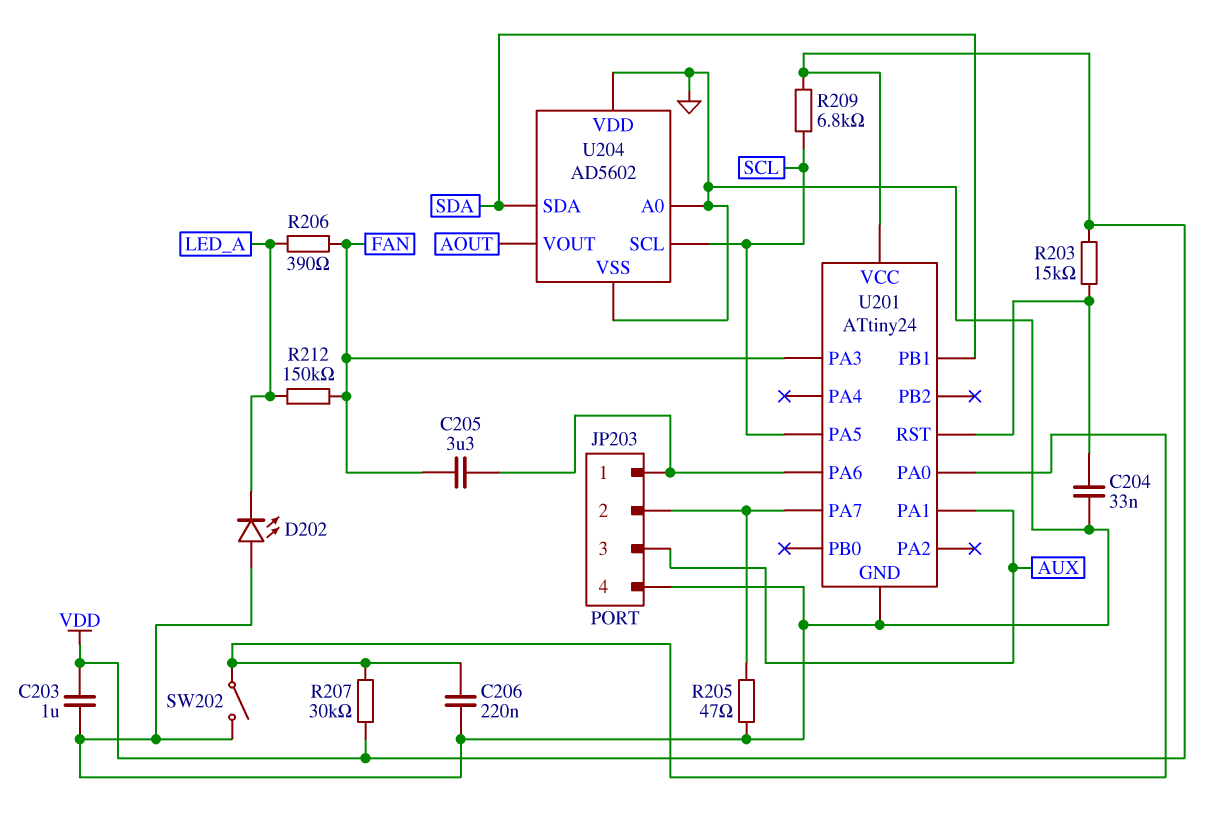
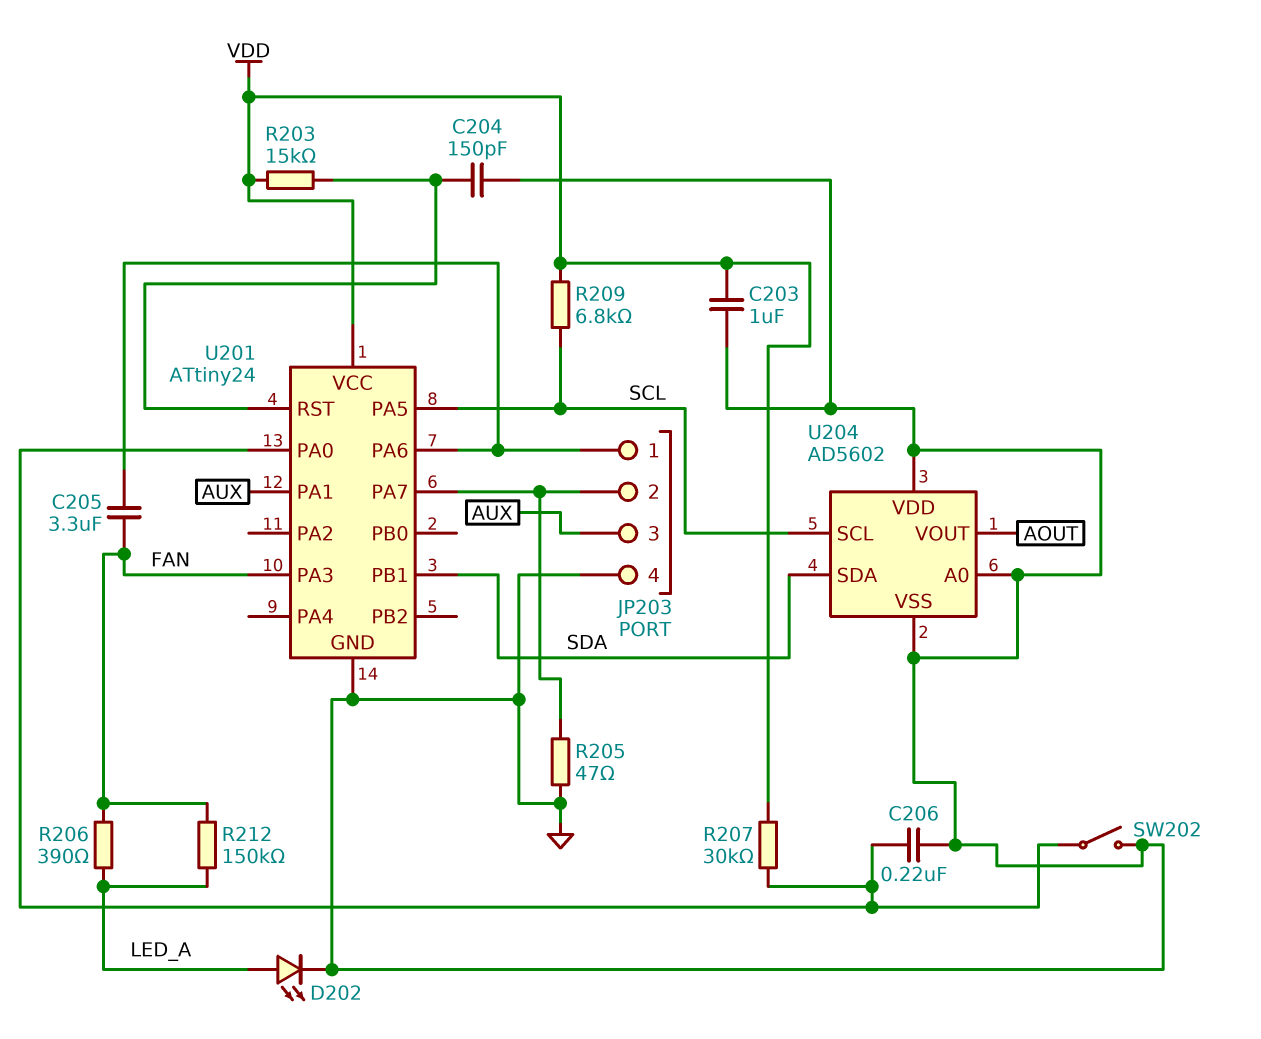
C204: 33nF (GND, U201/RST) -> 150pF (GND, U201/RST)
D202: LED (A GND, K LED_A) -> LED (A LED_A, K GND)

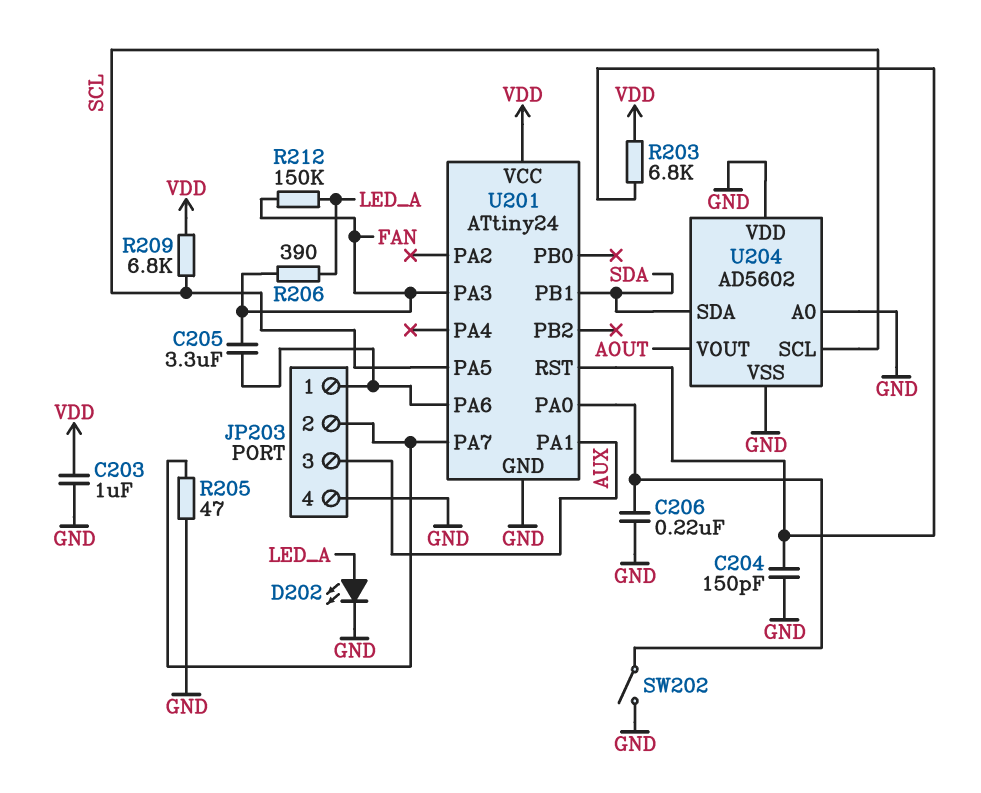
R203: 15k (U201/RST, VDD) -> 6.8k (U201/RST, VDD)
R207: 30k (U201/PA0, VDD) -> none

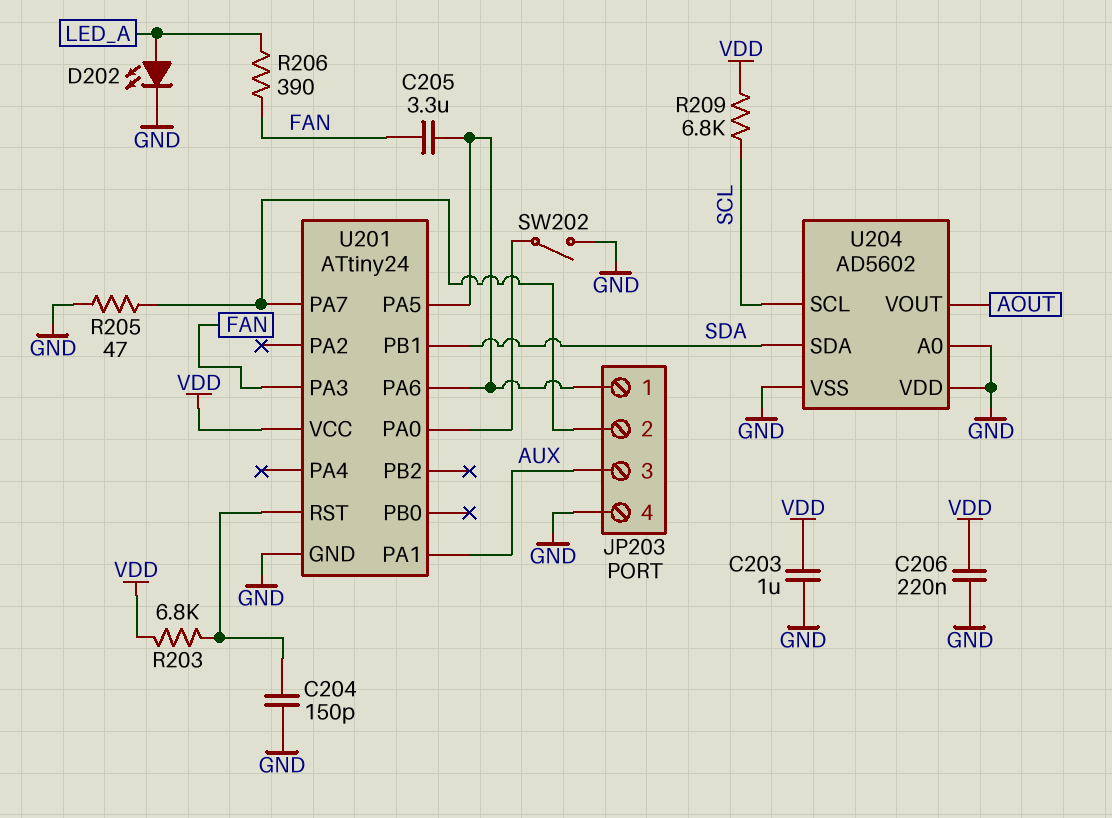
C206: 220nF (GND, U201/PA0) -> 220nF (GND, VDD)
R212: 150k (FAN, LED_A) -> none
U201 pin PA5: SCL -> JP203/1

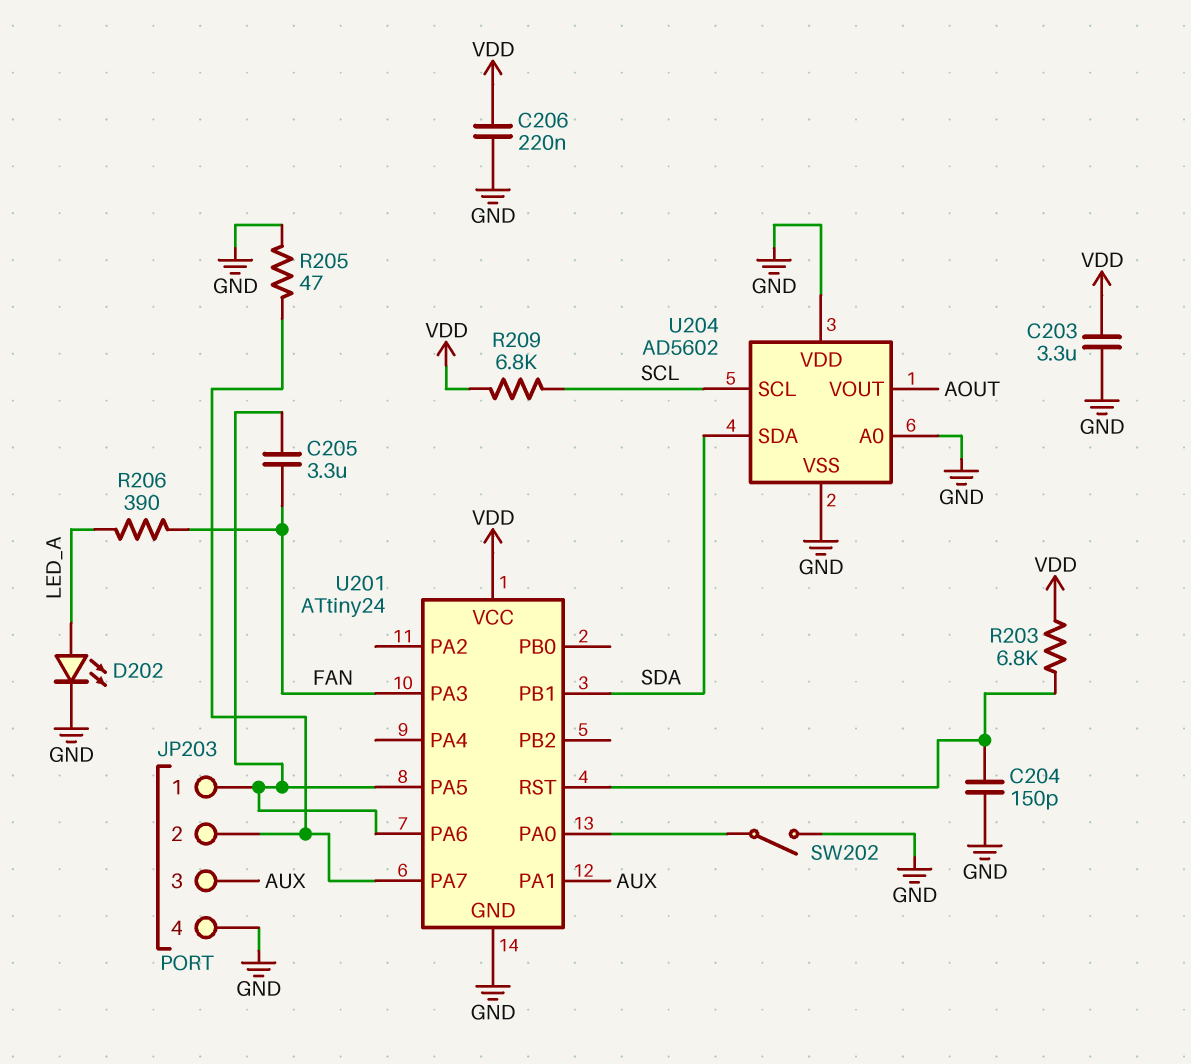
C203: 1uF (GND, VDD) -> 3.3uF (GND, VDD)

